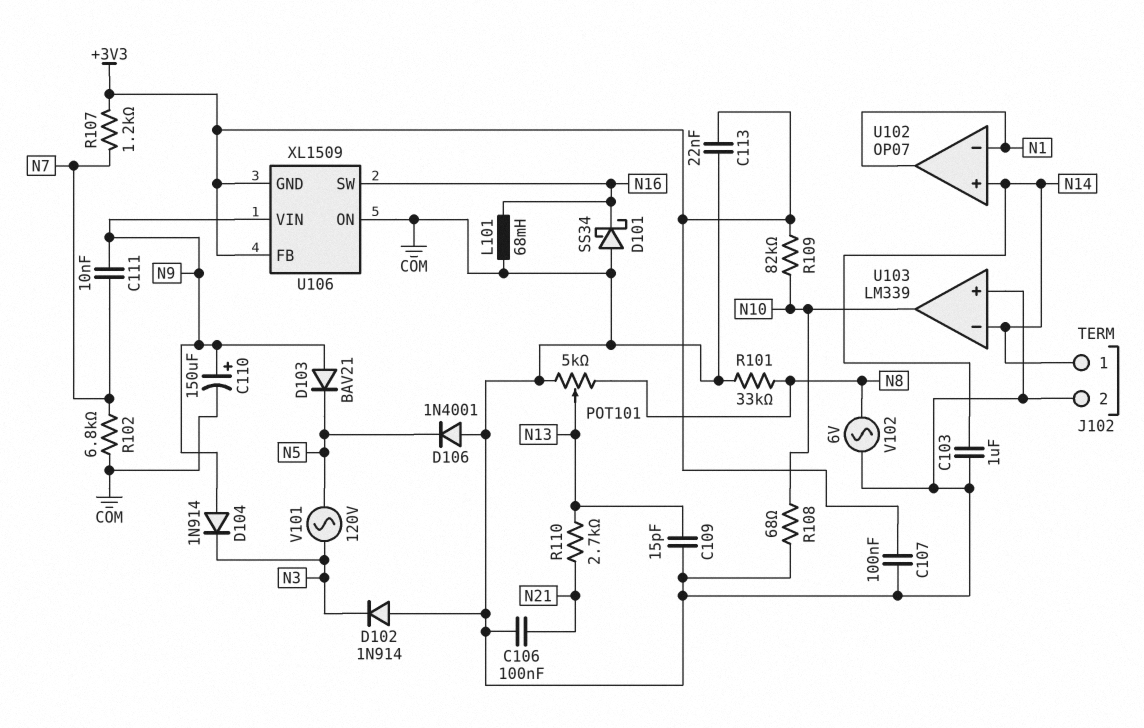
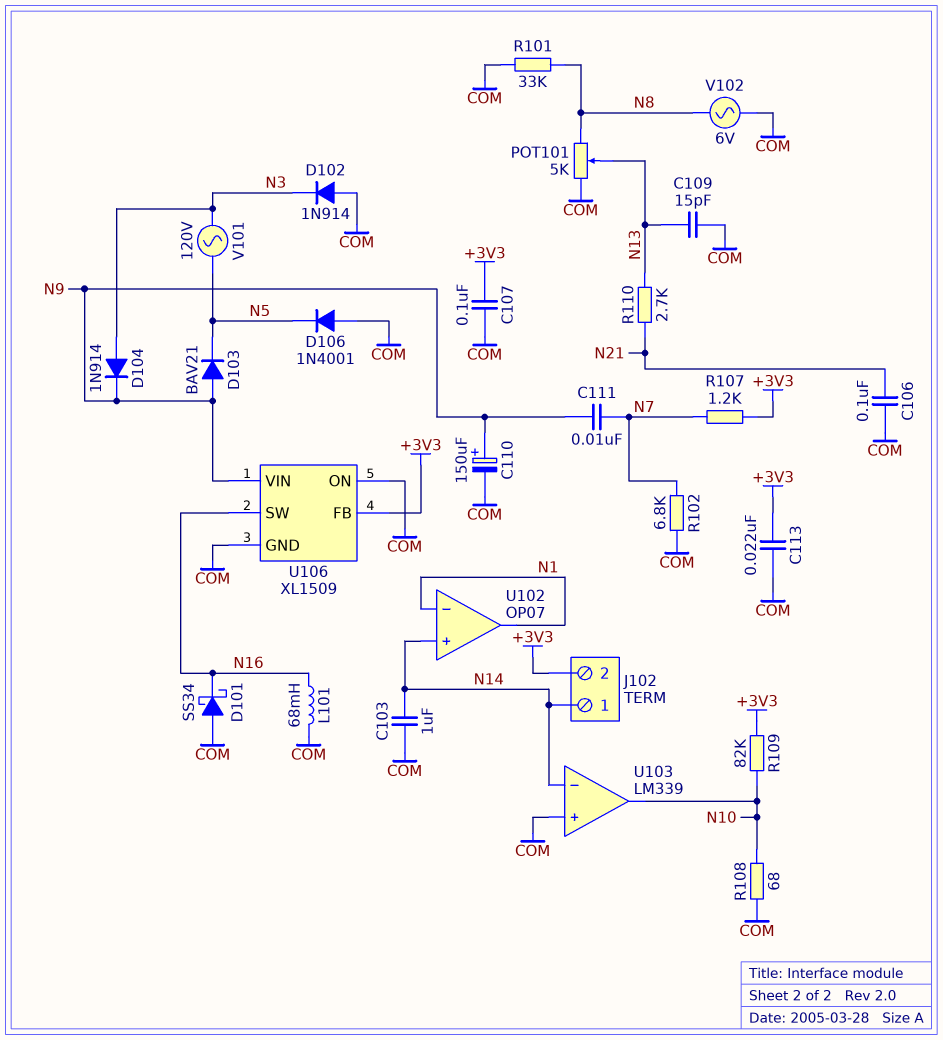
D104: diode 1N914 (A N9, K N3) -> diode 1N914 (A N3, K N9)
J102 pin 2: COM -> +3V3
U106 pin GND: +3V3 -> COM

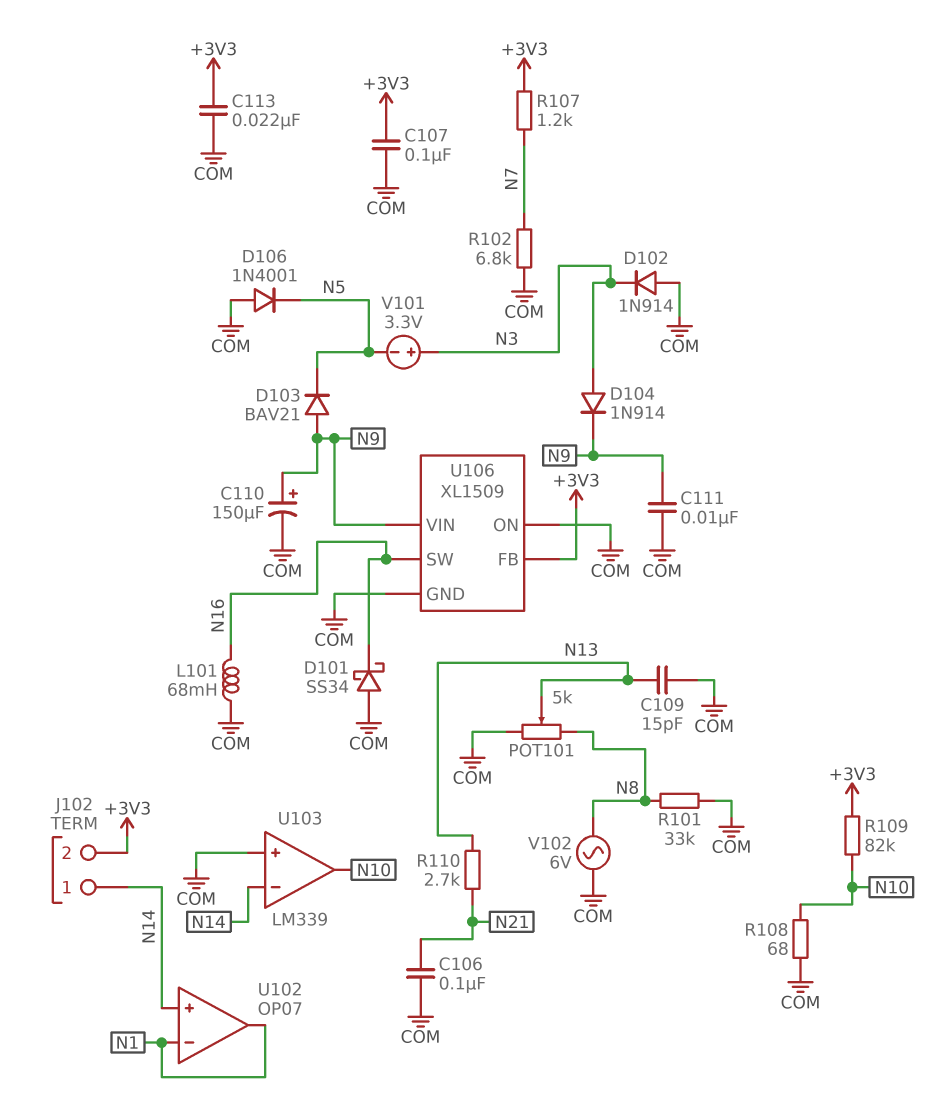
C103: 1uF (COM, N14) -> none
C111: 10nF (N7, N9) -> 10nF (COM, N9)
V101: AC 120V (N3, N5) -> 3.3V (plus N3, minus N5)

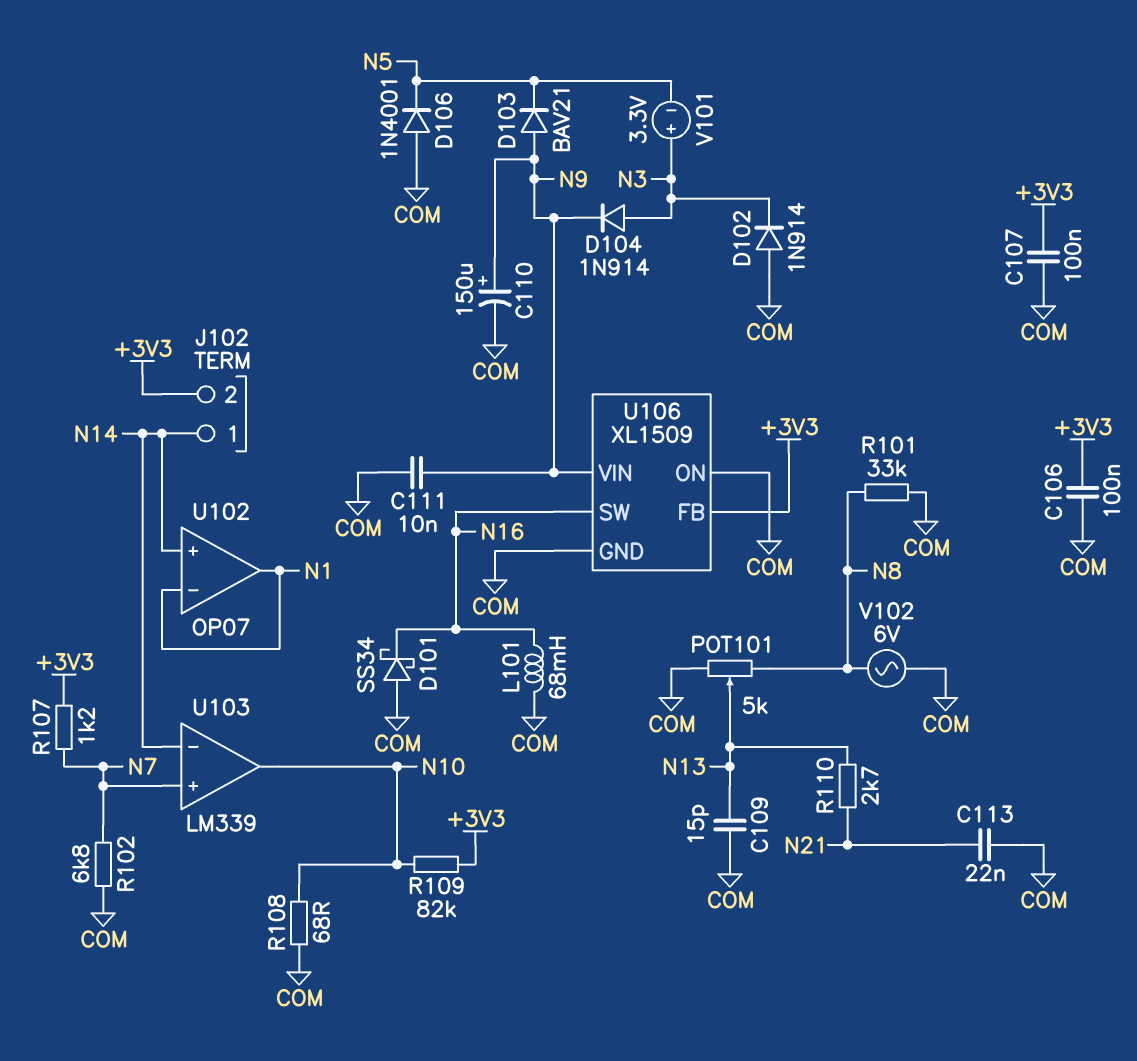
C106: 100nF (COM, N21) -> 100nF (+3V3, COM)
C113: 22nF (+3V3, COM) -> 22nF (COM, N21)
U103 pin in+: COM -> N7

